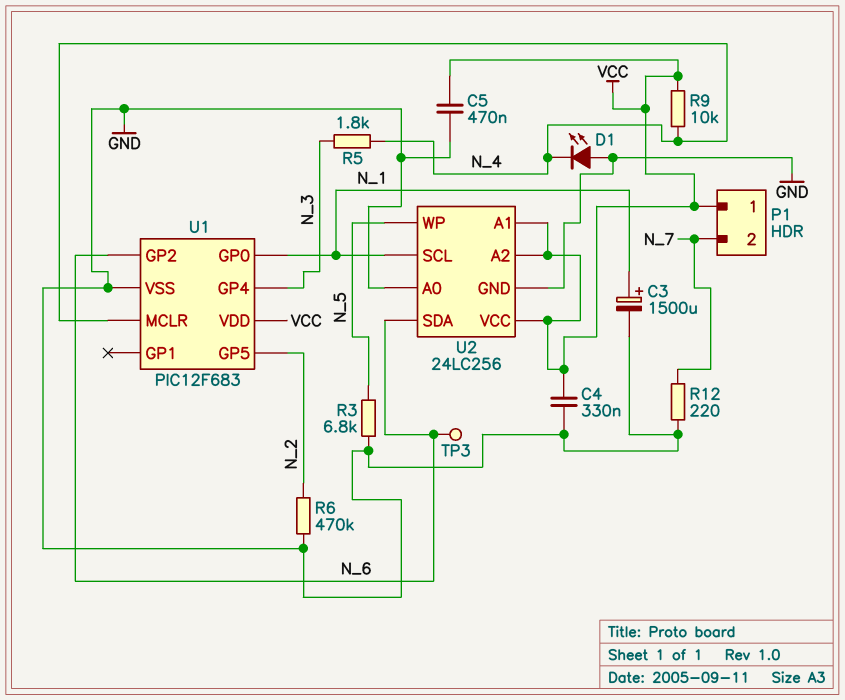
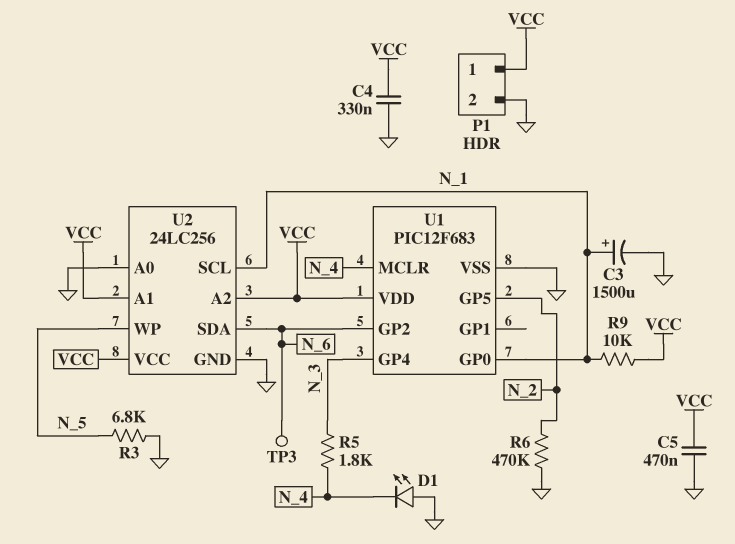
P1 pin 2: N_7 -> GND
R9: 10k (N_4, VCC) -> 10k (N_1, VCC)
R12: 220 (GND, N_7) -> none

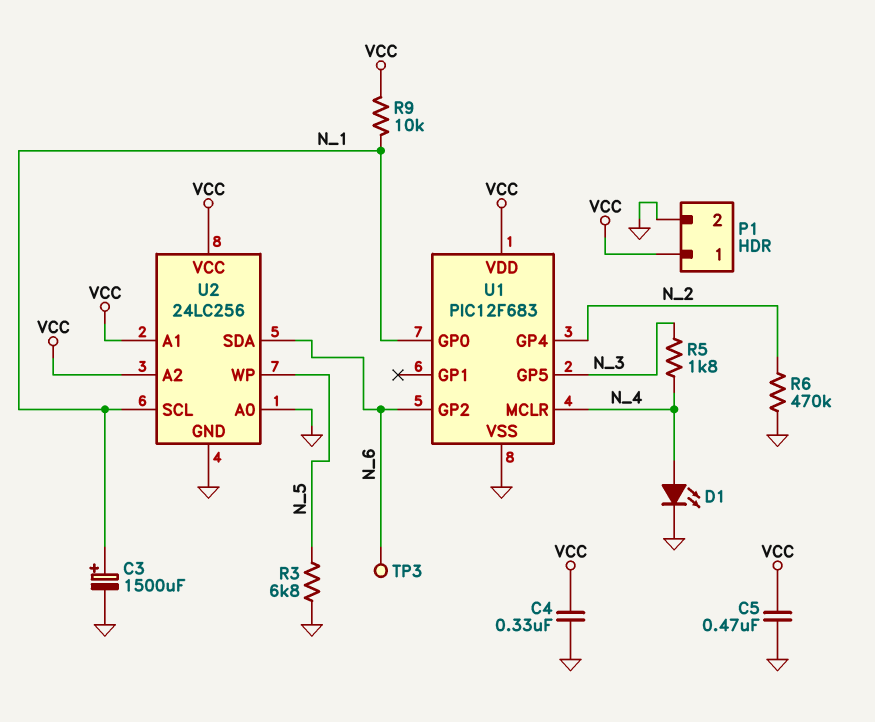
D1: LED (A GND, K N_4) -> LED (A N_4, K GND)
U1 pin GP4: N_3 -> N_2
U1 pin GP5: N_2 -> N_3

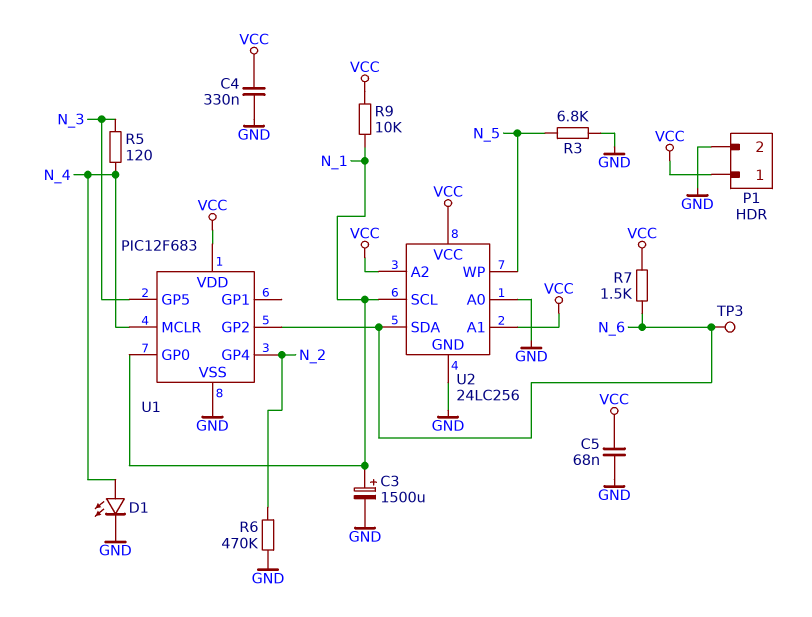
C5: 470nF (GND, VCC) -> 68nF (GND, VCC)
R5: 1.8k (N_3, N_4) -> 120 (N_3, N_4)
R7: none -> 1.5k (N_6, VCC)

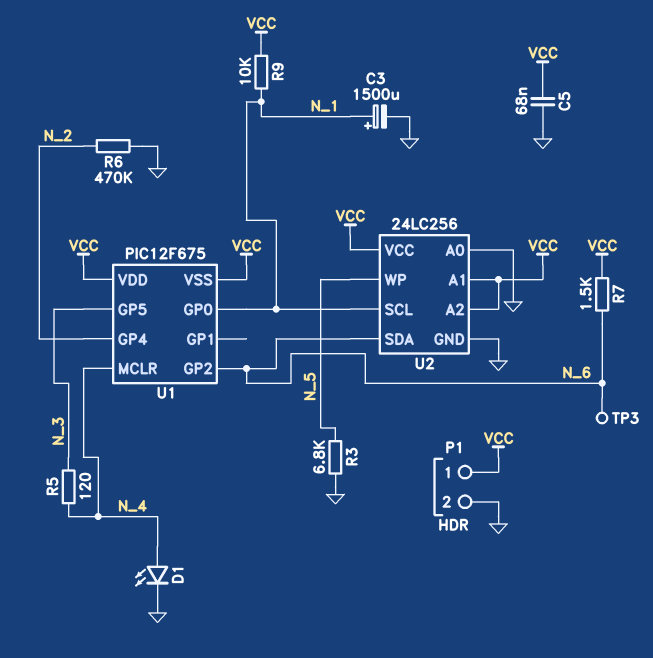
C4: 330nF (GND, VCC) -> none
U1: PIC12F683 -> PIC12F675
U1 pin VSS: GND -> VCC

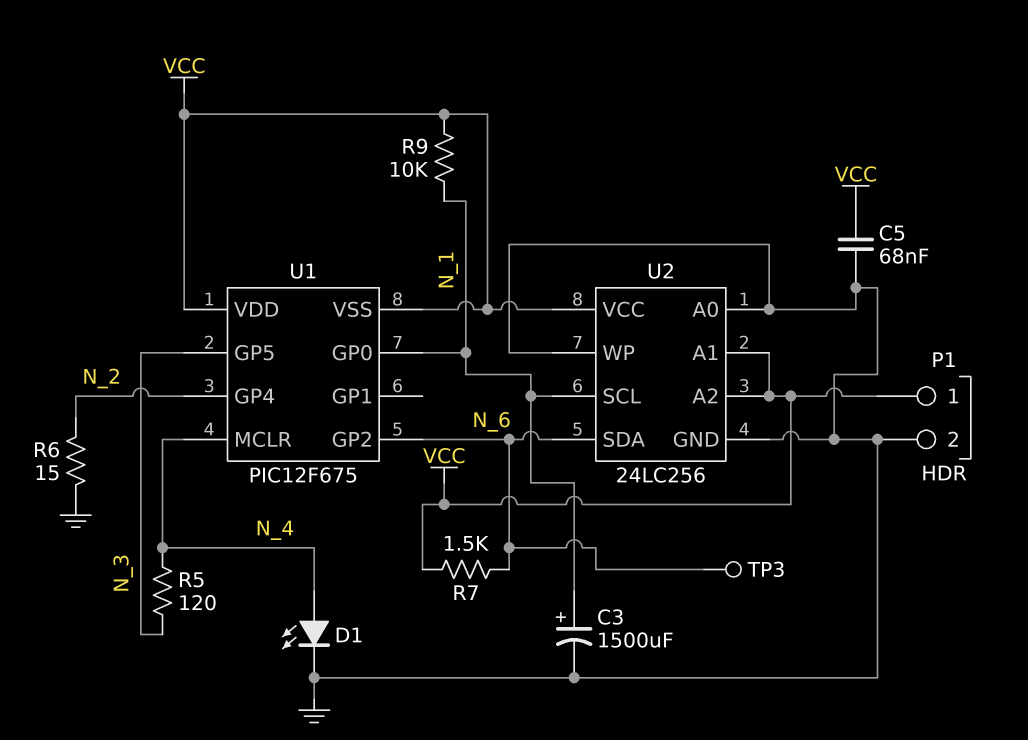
R3: 6.8k (GND, N_5) -> none
R6: 470k (GND, N_2) -> 15 (GND, N_2)
U2 pin WP: N_5 -> GND

